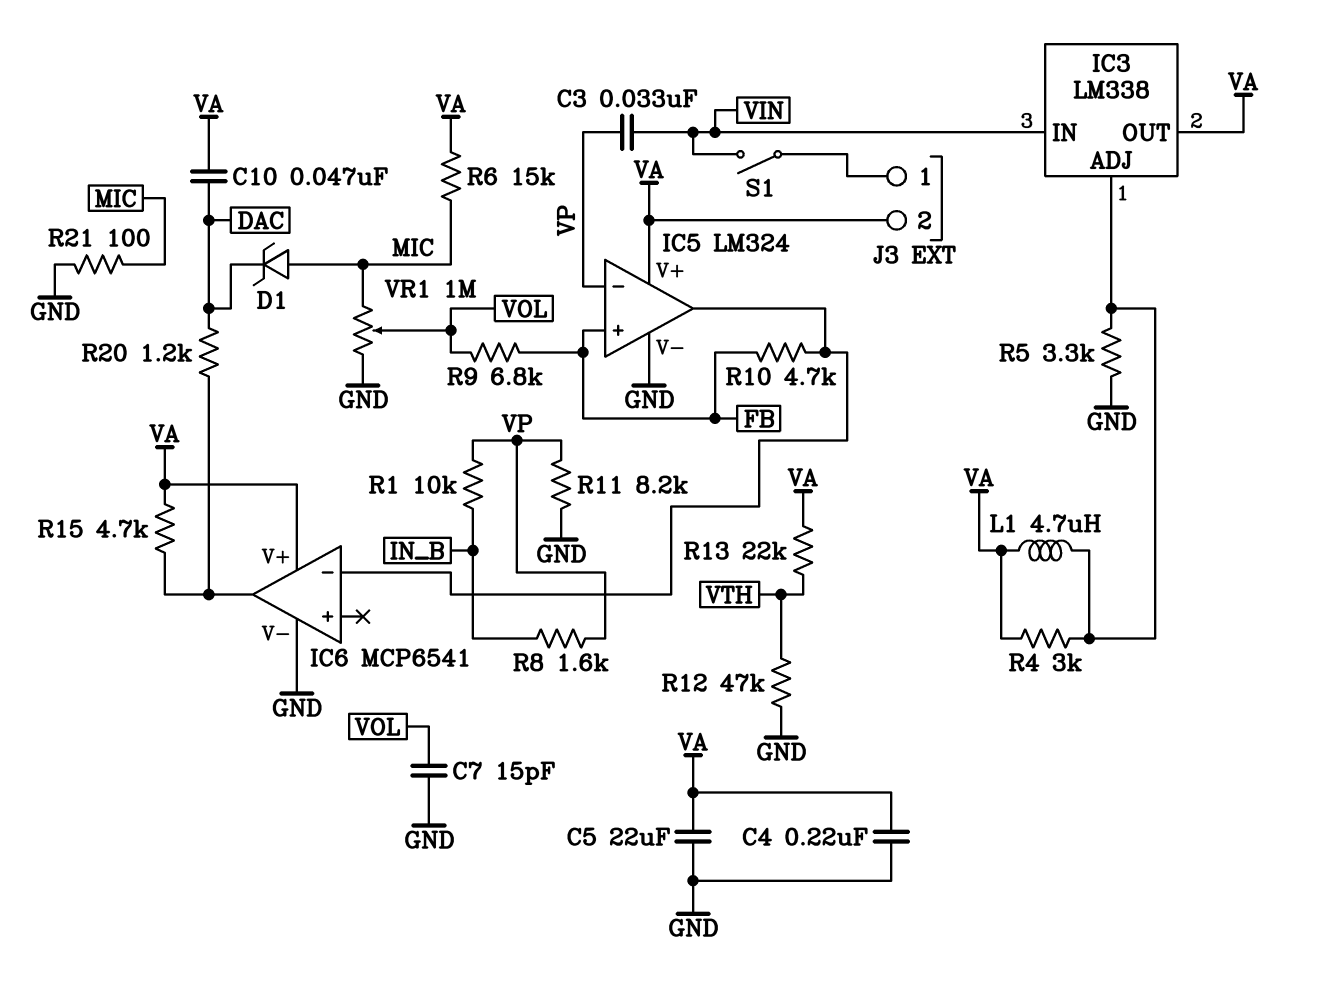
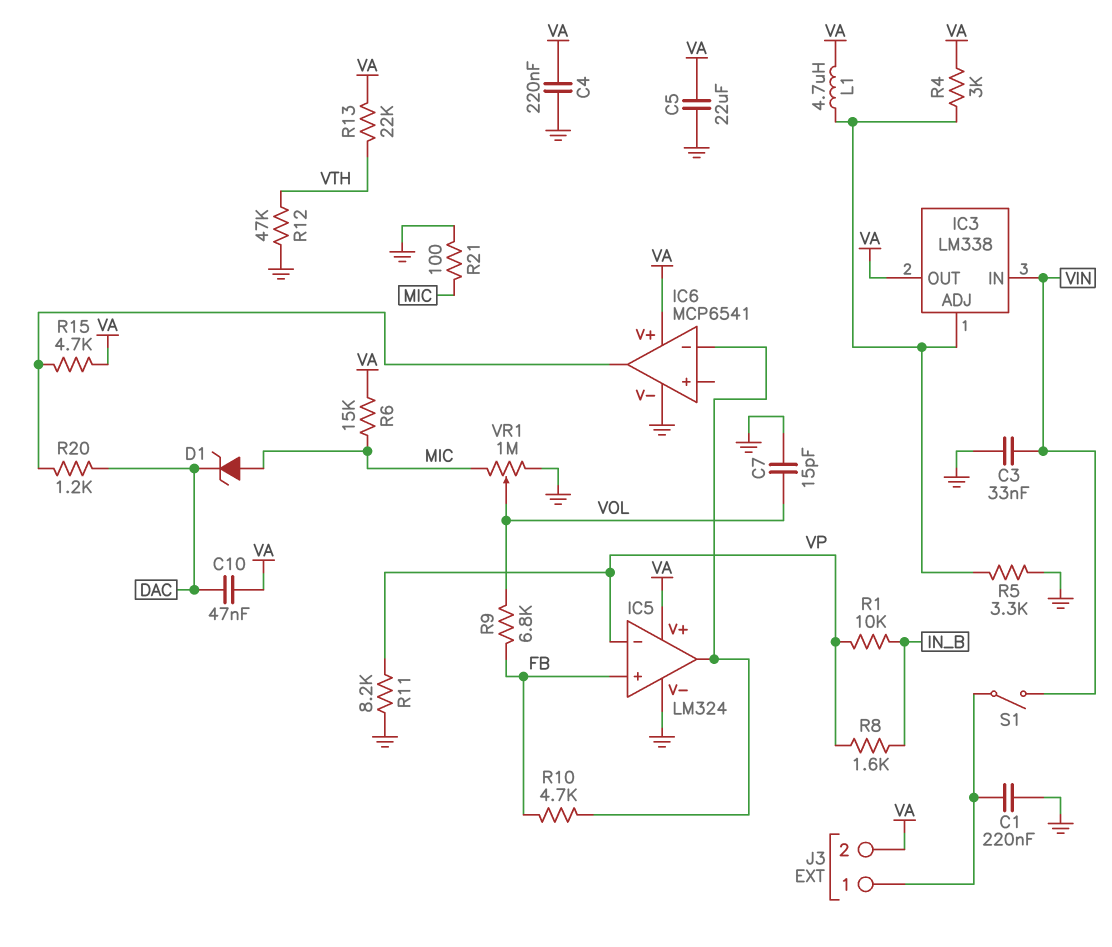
C1: none -> 220nF (GND, J3/1)
C3: 33nF (VIN, VP) -> 33nF (GND, VIN)

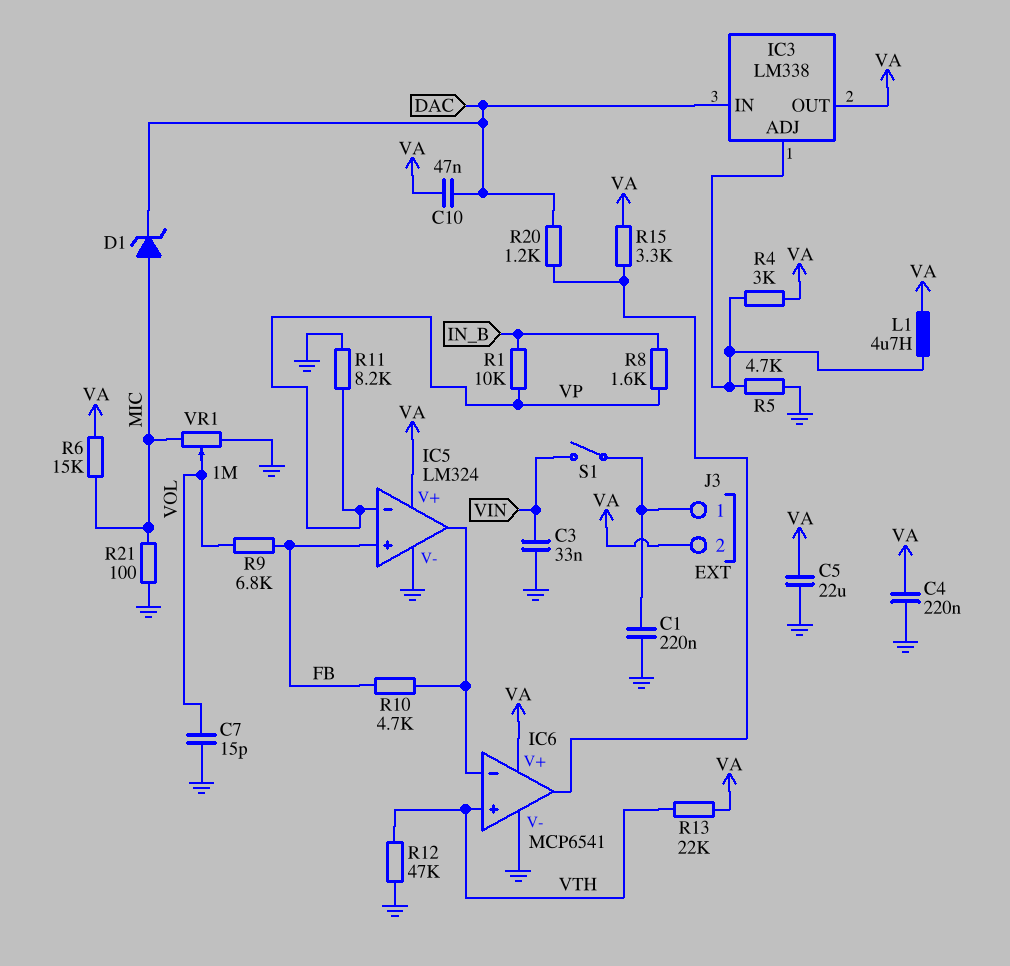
IC3 pin IN: VIN -> DAC
IC6 pin in+: none -> VTH
R5: 3.3k (GND, IC3/ADJ) -> 4.7k (GND, IC3/ADJ)
R15: 4.7k (IC6/out, VA) -> 3.3k (IC6/out, VA)

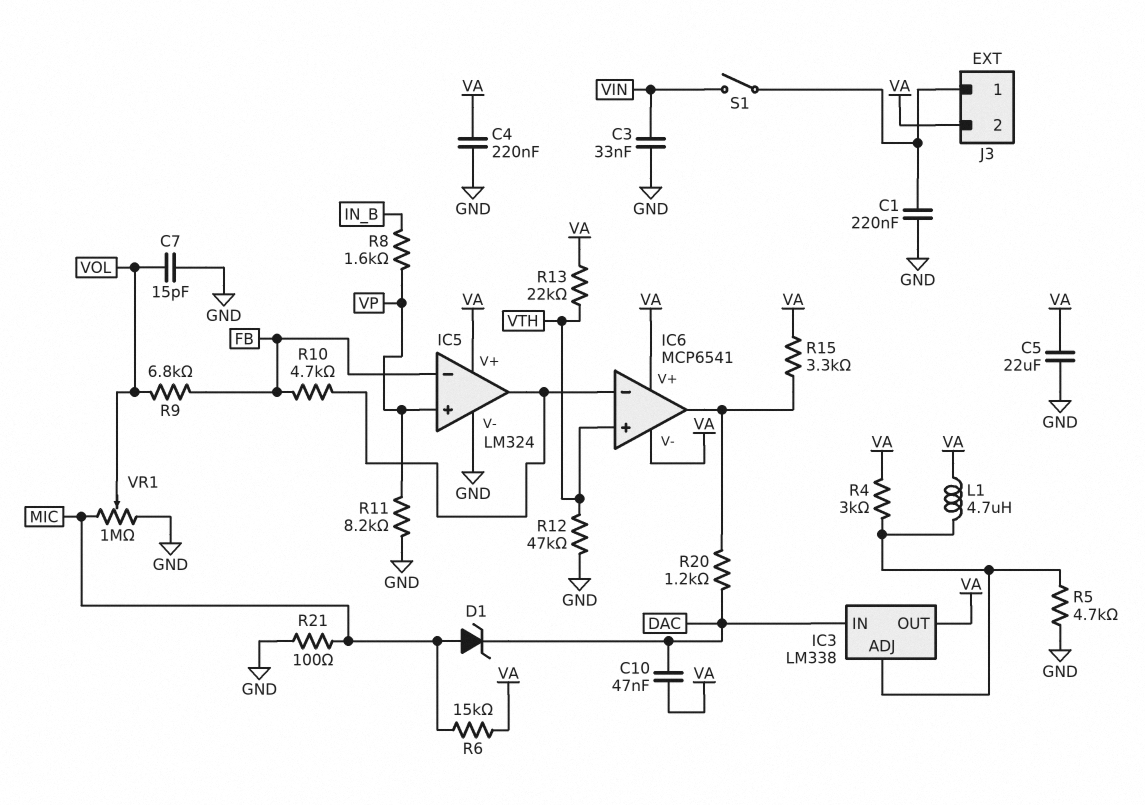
IC5 pin in+: FB -> VP
IC5 pin in-: VP -> FB
IC6 pin V-: GND -> VA
R1: 10k (IN_B, VP) -> none

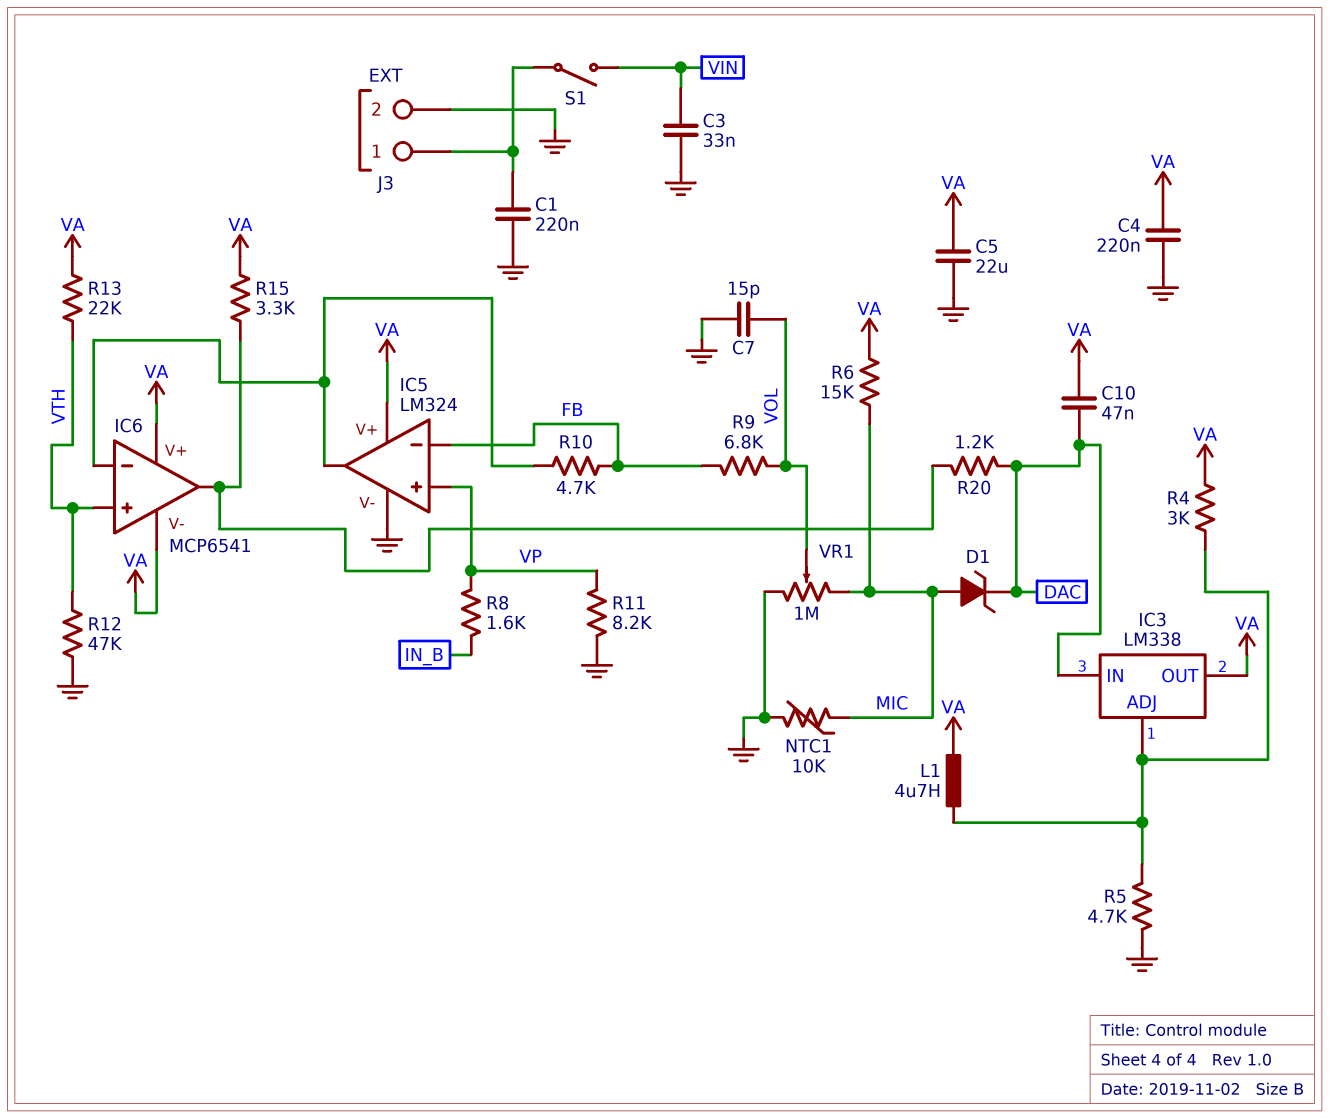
J3 pin 2: VA -> GND
NTC1: none -> 10k (GND, MIC)
R21: 100 (GND, MIC) -> none

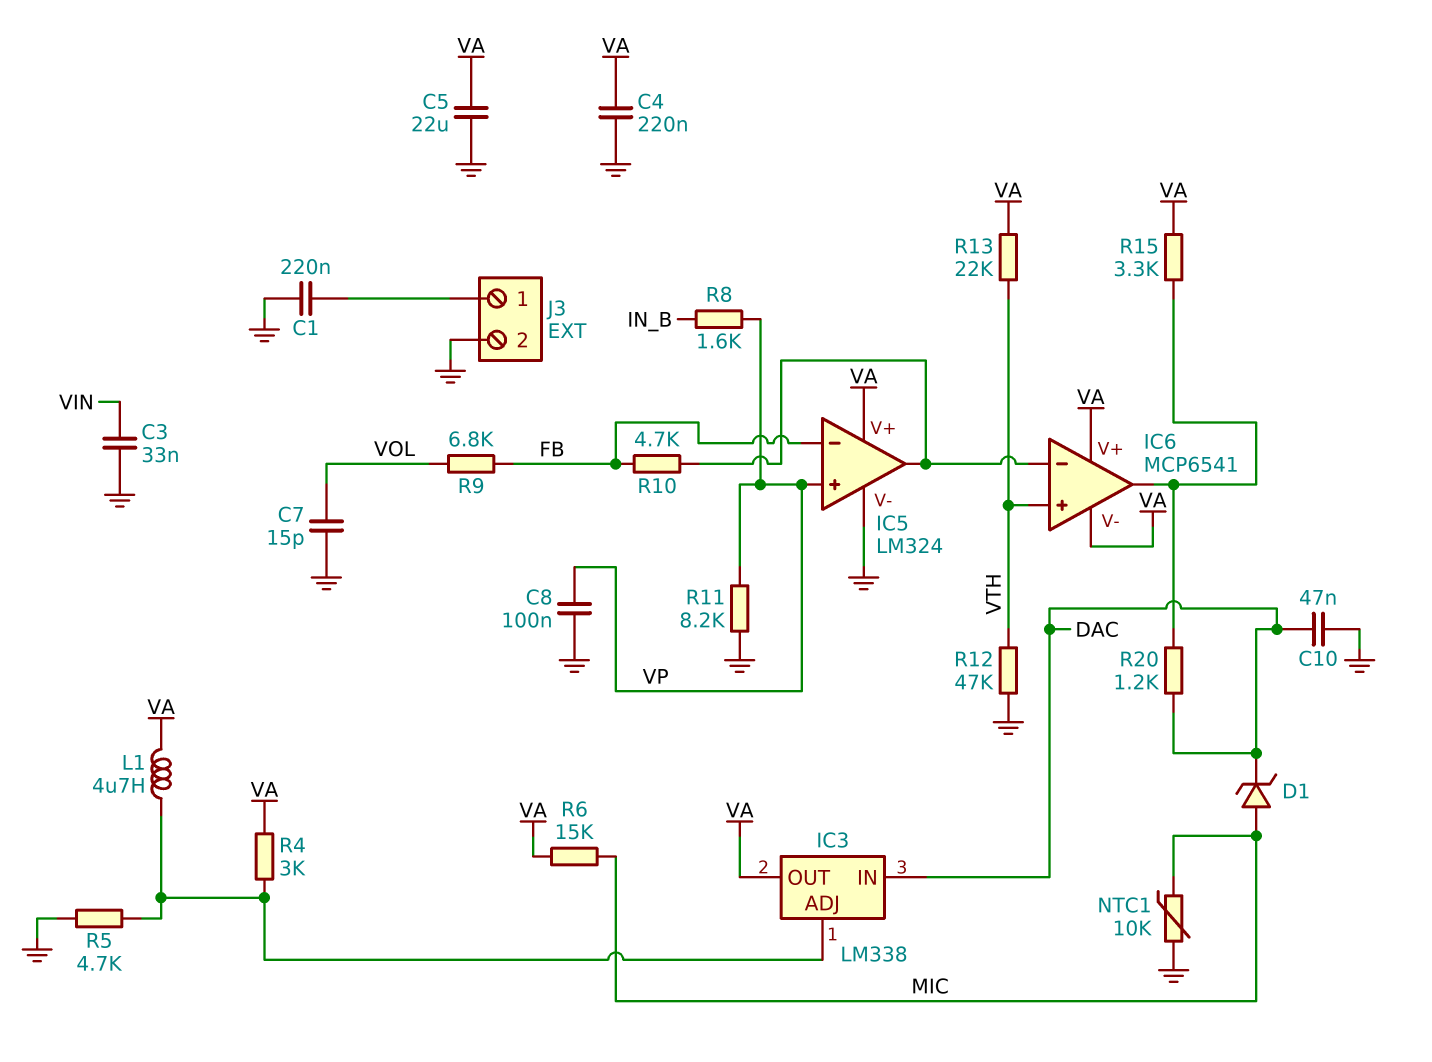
C8: none -> 100nF (GND, VP)
C10: 47nF (DAC, VA) -> 47nF (DAC, GND)
S1: switch (J3/1, VIN) -> none
VR1: 1M (GND, MIC, wiper VOL) -> none

